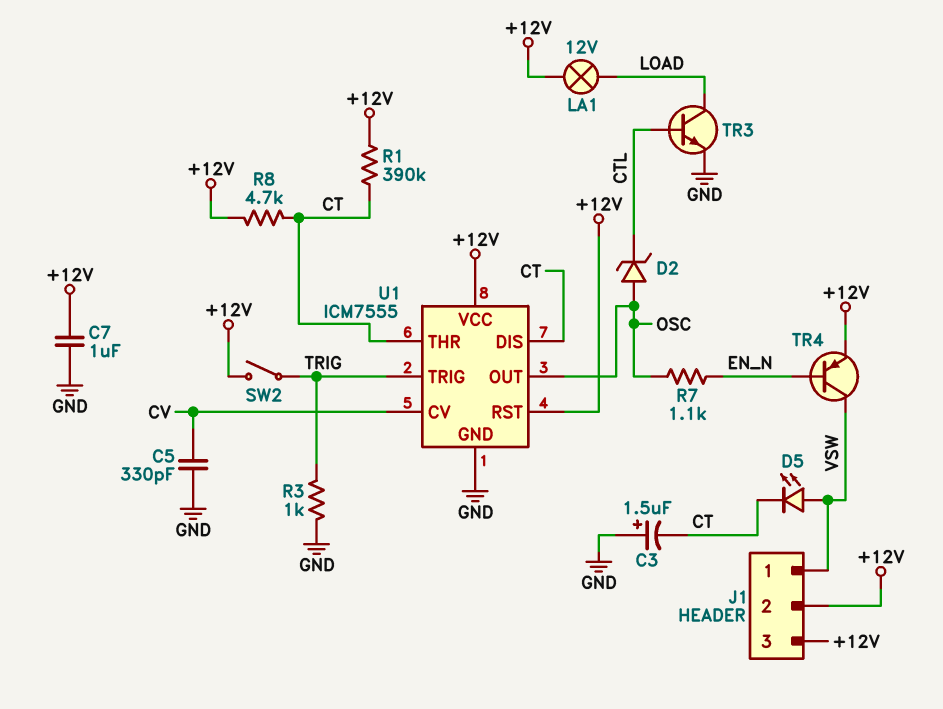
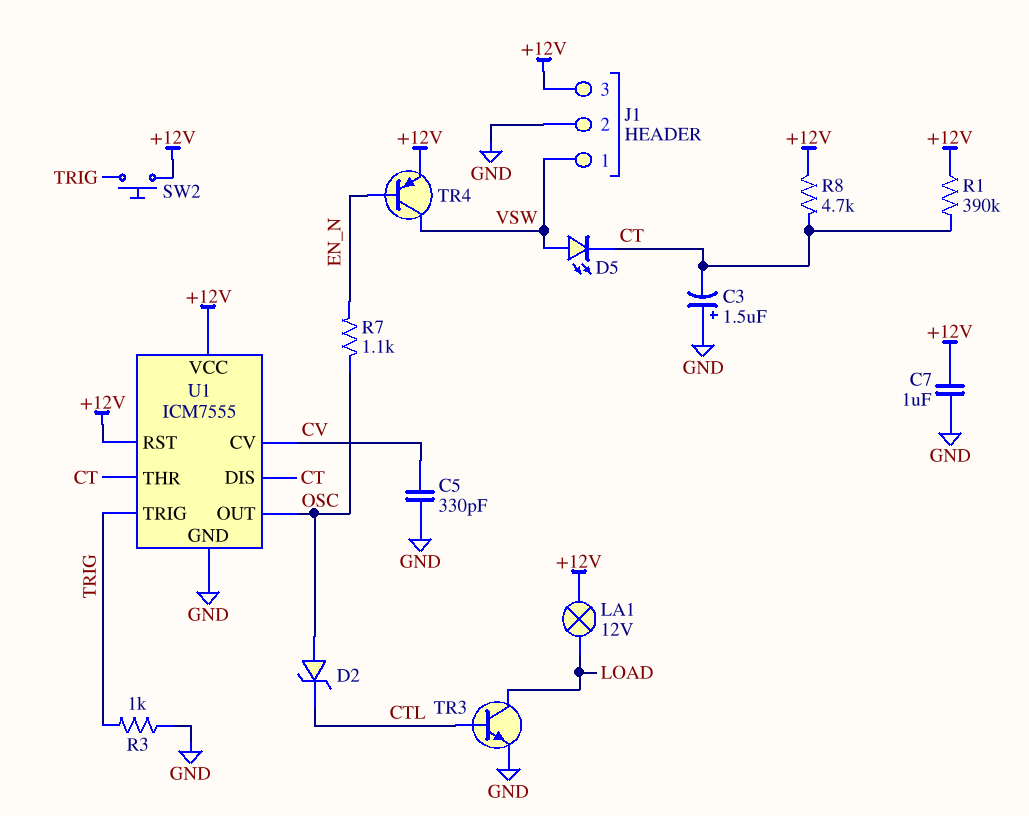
J1 pin 2: +12V -> GND
SW2: switch (+12V, TRIG) -> button (+12V, TRIG)

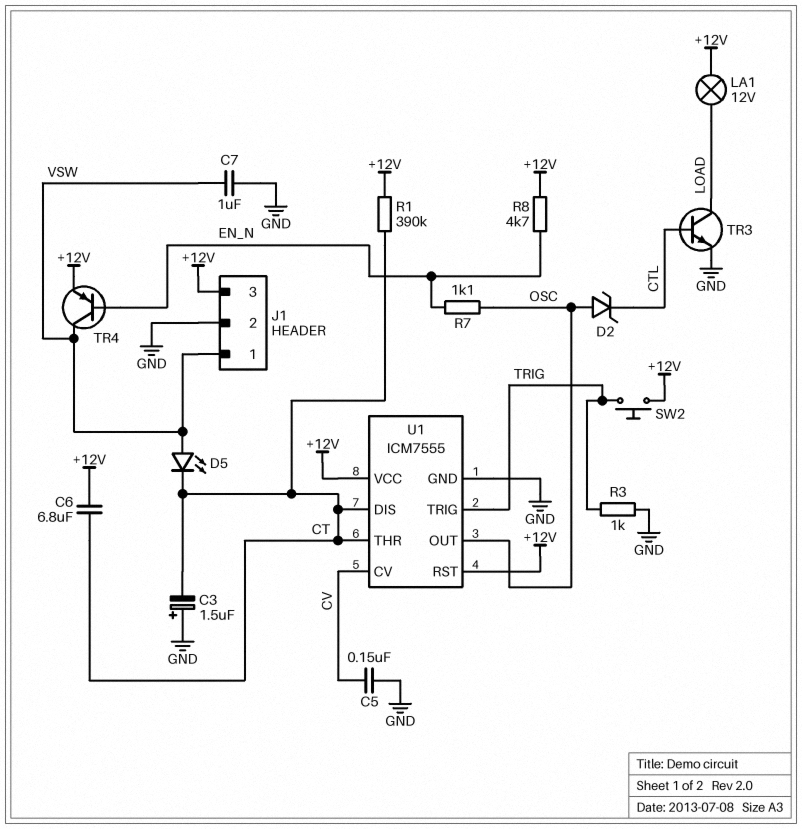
C5: 330pF (CV, GND) -> 150nF (CV, GND)
C6: none -> 6.8uF (+12V, CT)
C7: 1uF (+12V, GND) -> 1uF (GND, VSW)
R8: 4.7k (+12V, CT) -> 4.7k (+12V, EN_N)

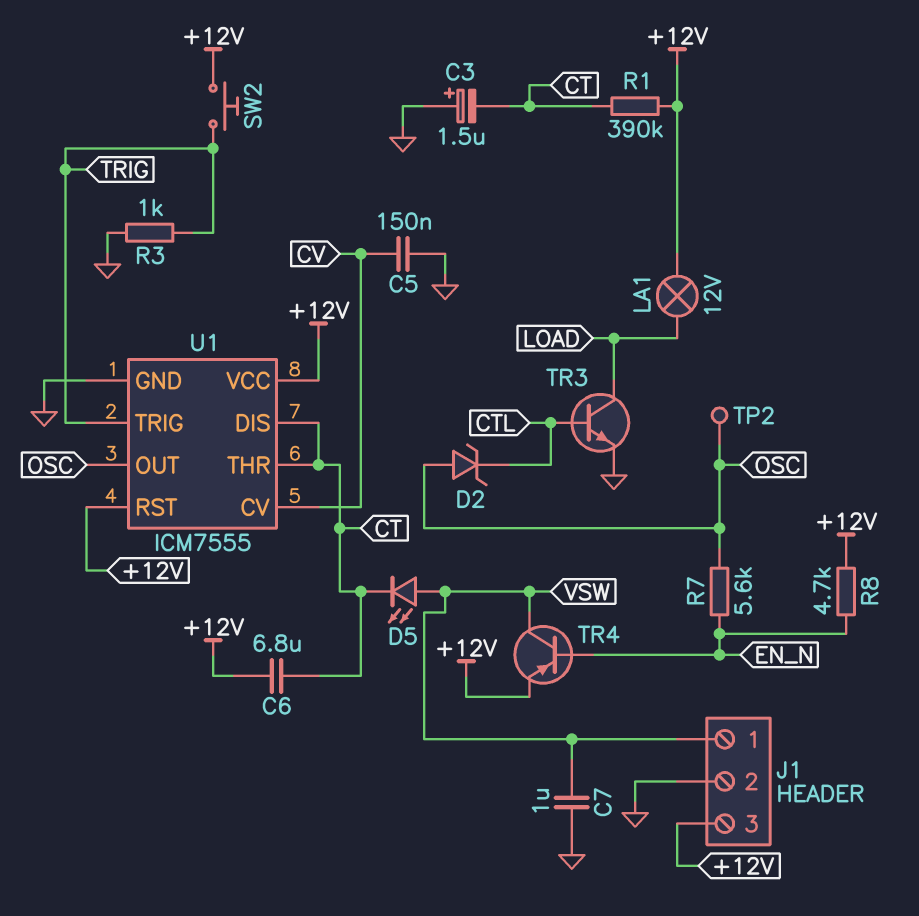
R7: 1.1k (EN_N, OSC) -> 5.6k (EN_N, OSC)
TP2: none -> test point (OSC)

